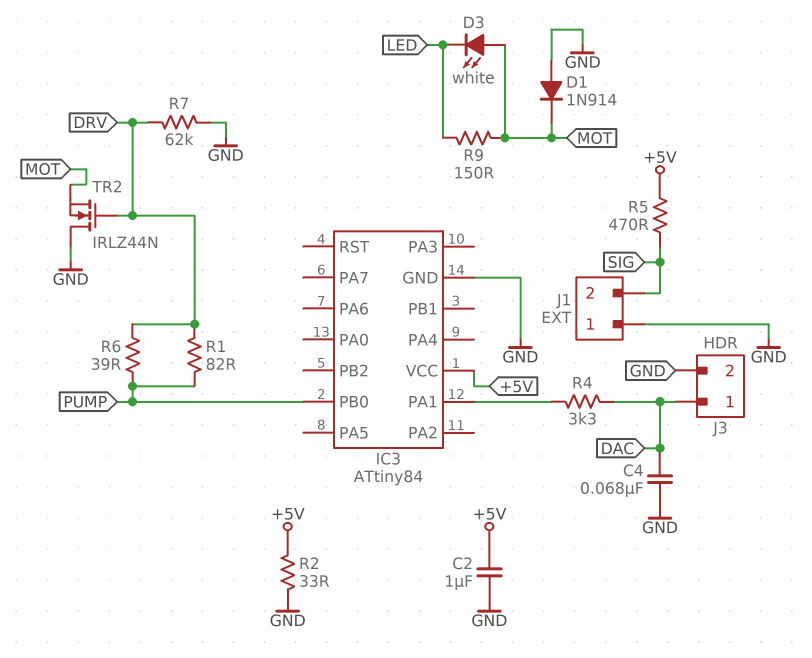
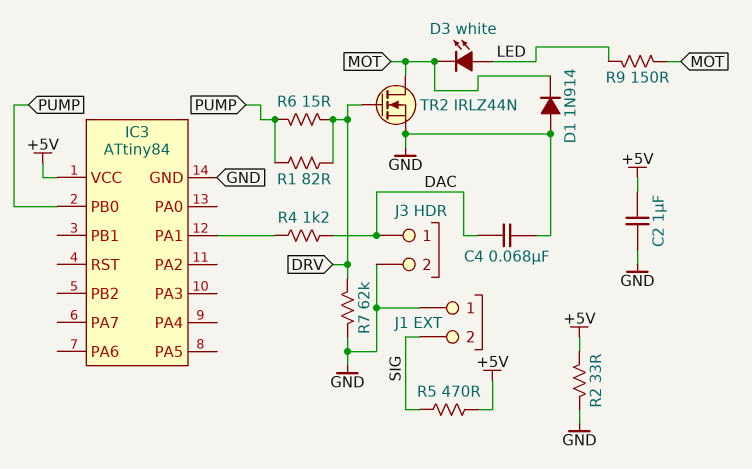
D3: LED white (A MOT, K LED) -> LED white (A LED, K MOT)
R4: 3.3k (DAC, IC3/PA1) -> 1.2k (DAC, IC3/PA1)
R6: 39 (DRV, PUMP) -> 15 (DRV, PUMP)
TR2: NMOS IRLZ44N (G DRV, D GND, S MOT) -> NMOS IRLZ44N (G DRV, D MOT, S GND)

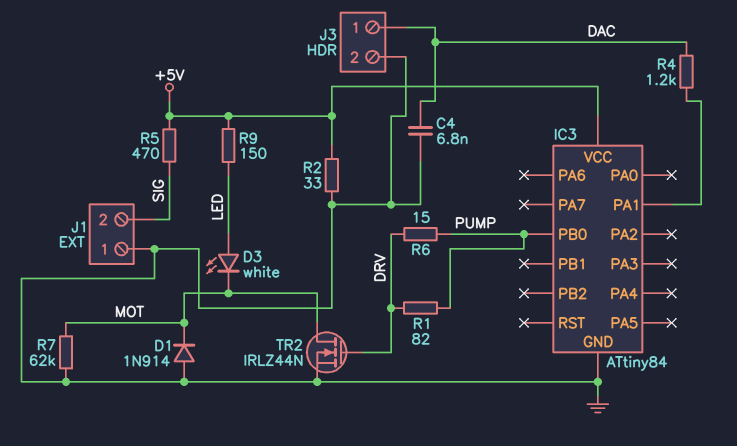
C2: 1uF (+5V, GND) -> none
C4: 68nF (DAC, GND) -> 6.8nF (DAC, GND)
R7: 62k (DRV, GND) -> 62k (GND, MOT)
R9: 150 (LED, MOT) -> 150 (+5V, LED)

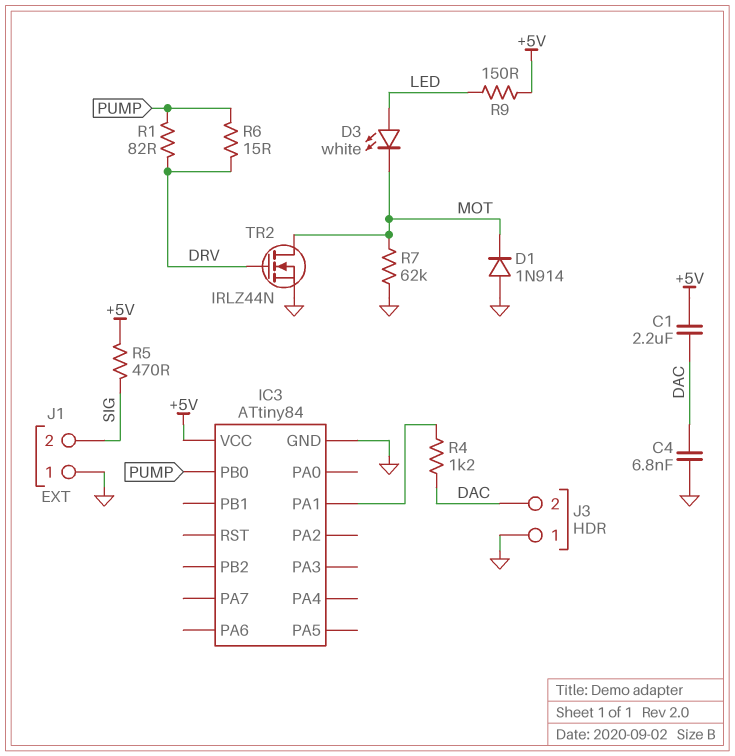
C1: none -> 2.2uF (+5V, DAC)
J3 pin 1: DAC -> GND
J3 pin 2: GND -> DAC
R2: 33 (+5V, GND) -> none

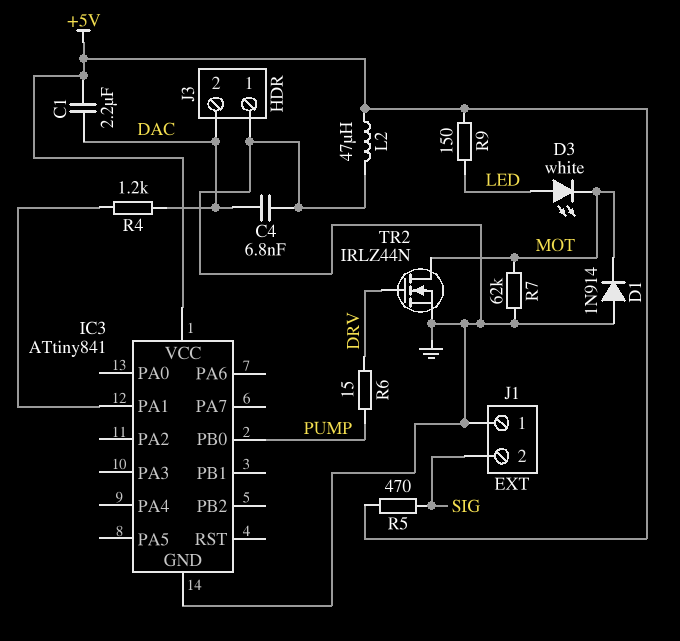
IC3: ATtiny84 -> ATtiny841
L2: none -> 47uH (+5V, GND)
R1: 82 (DRV, PUMP) -> none

